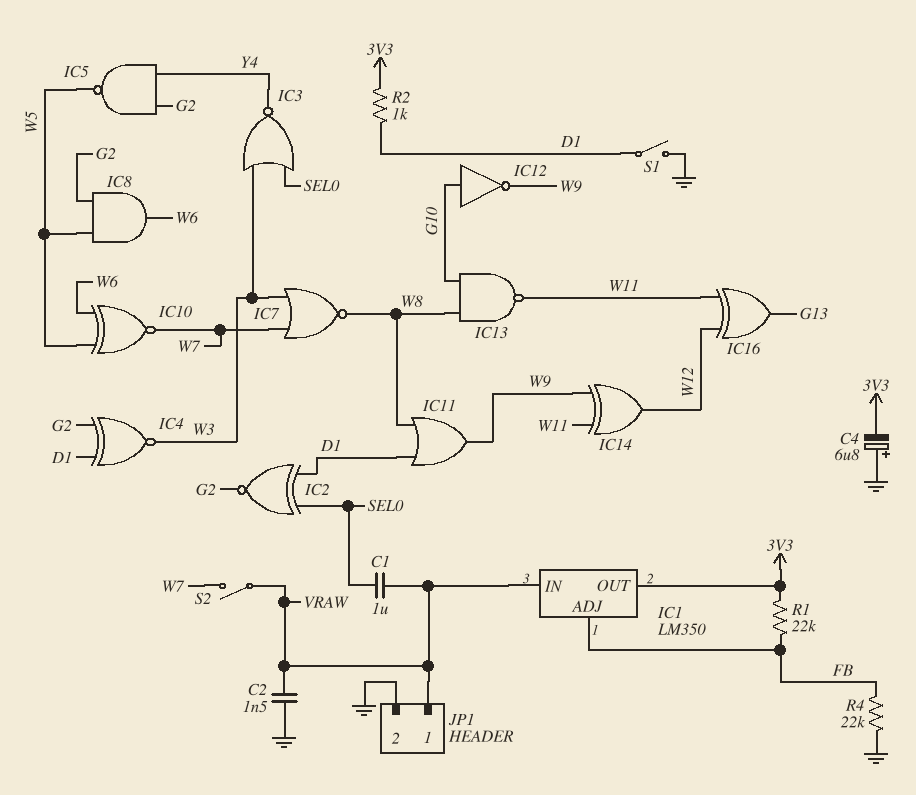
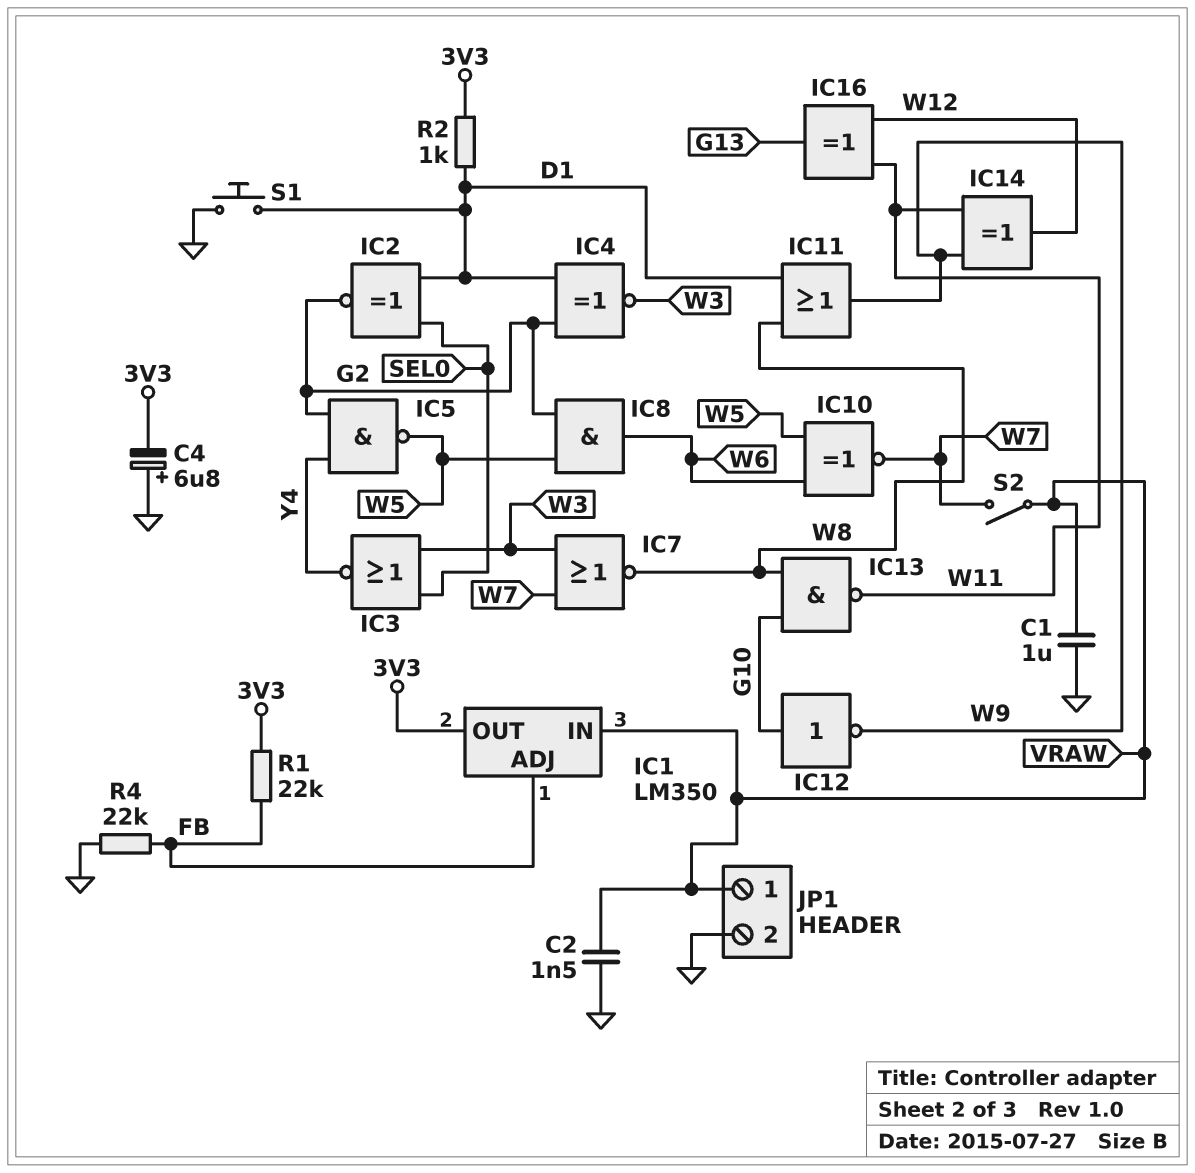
C1: 1uF (SEL0, VRAW) -> 1uF (GND, VRAW)
S1: switch (D1, GND) -> button (D1, GND)

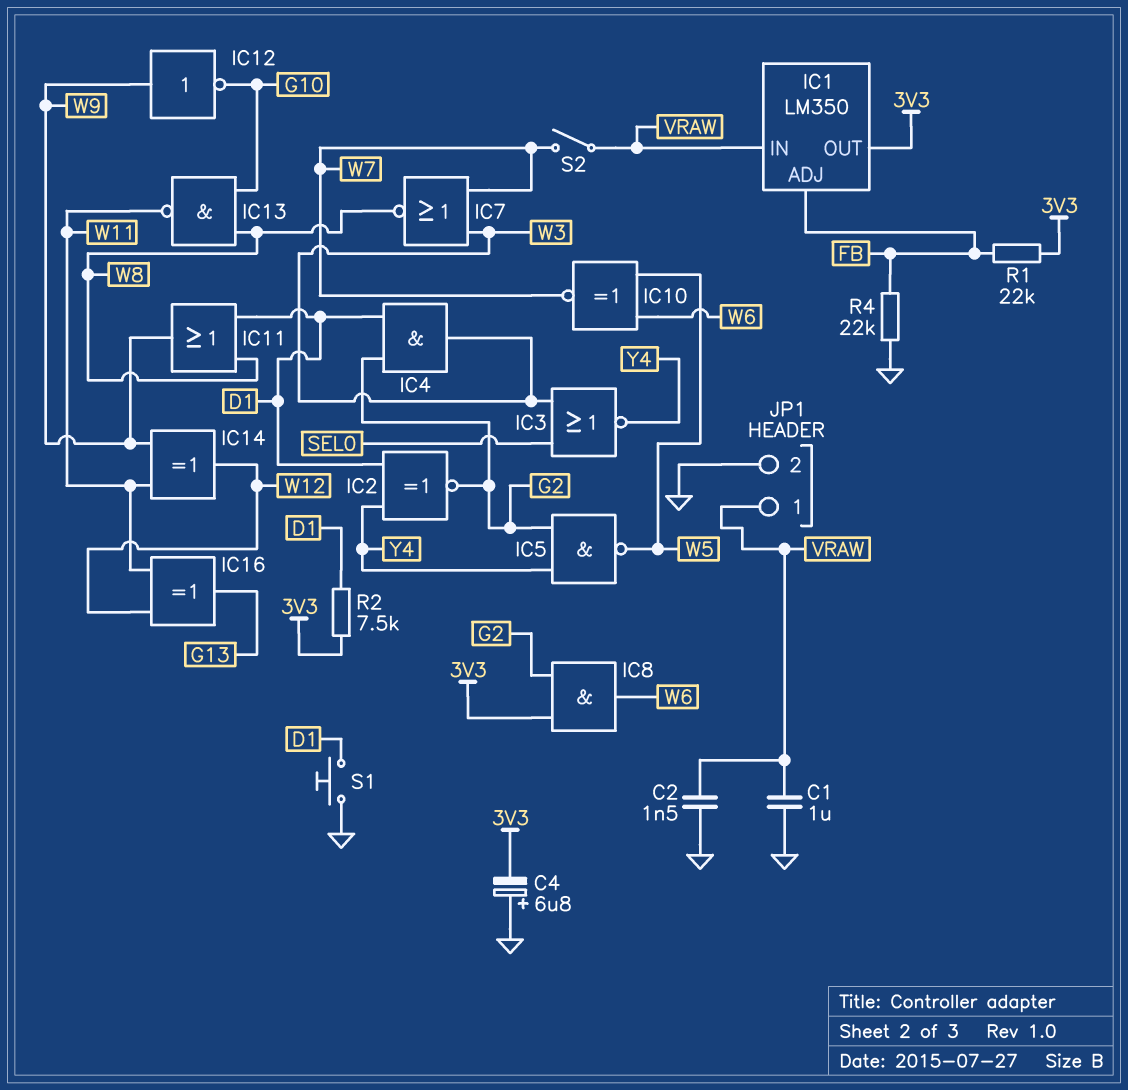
IC2: XNOR (in D1, in SEL0, out G2) -> XNOR (in D1, in Y4, out G2)
IC4: XNOR (in D1, in G2, out W3) -> AND (in D1, in G2, out W3)
IC8: AND (in G2, in W5, out W6) -> AND (in 3V3, in G2, out W6)
IC12: NOT (in G10, out W9) -> NOT (in W9, out G10)
R2: 1k (3V3, D1) -> 7.5k (3V3, D1)

